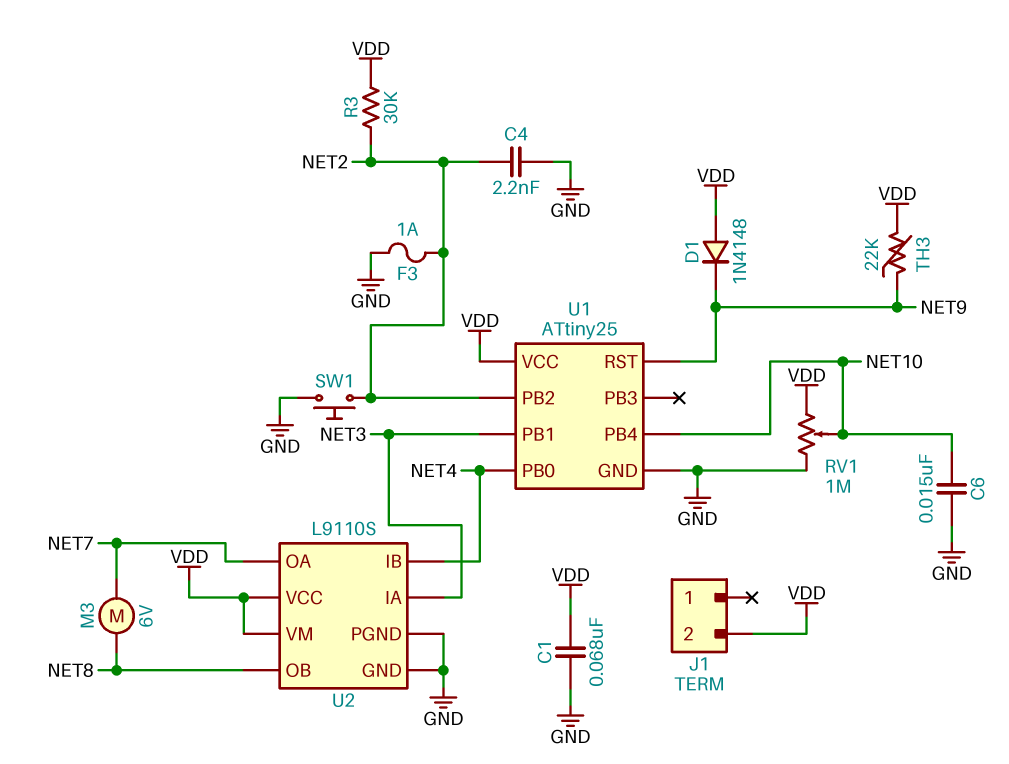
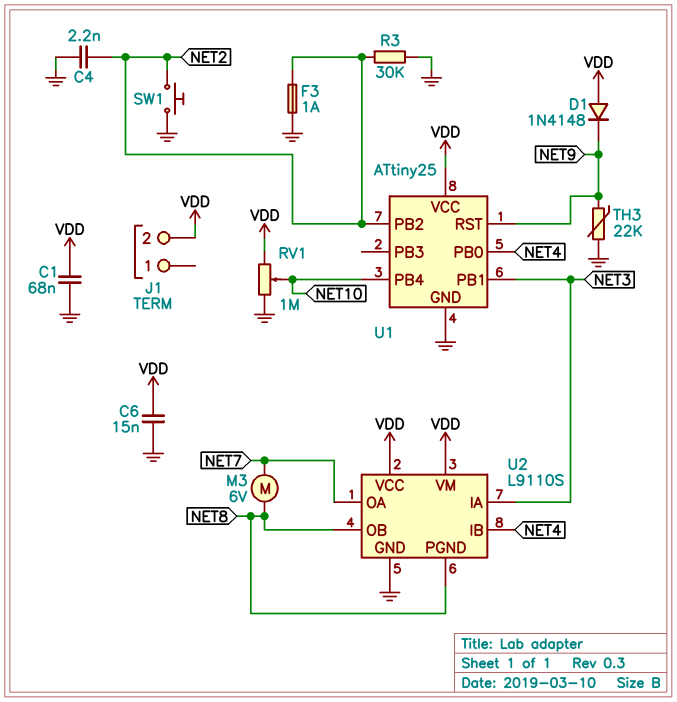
C6: 15nF (GND, NET10) -> 15nF (GND, VDD)
R3: 30k (NET2, VDD) -> 30k (GND, NET2)
TH3: 22k (NET9, VDD) -> 22k (GND, NET9)
U2 pin PGND: GND -> NET8

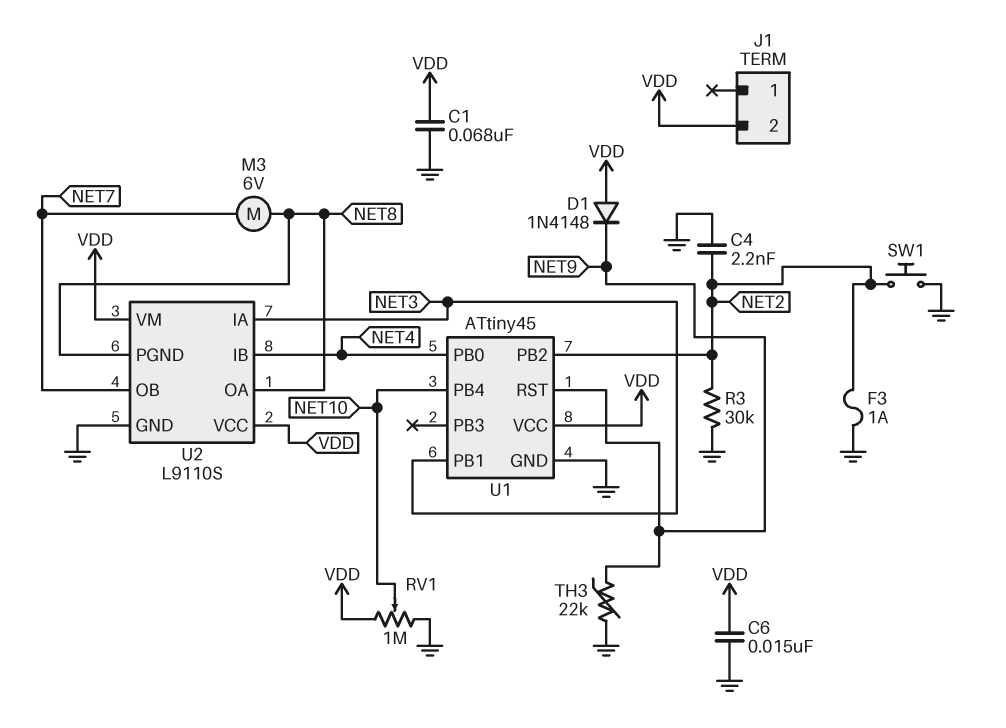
U1: ATtiny25 -> ATtiny45
U2 pin OA: NET7 -> NET8
U2 pin OB: NET8 -> NET7

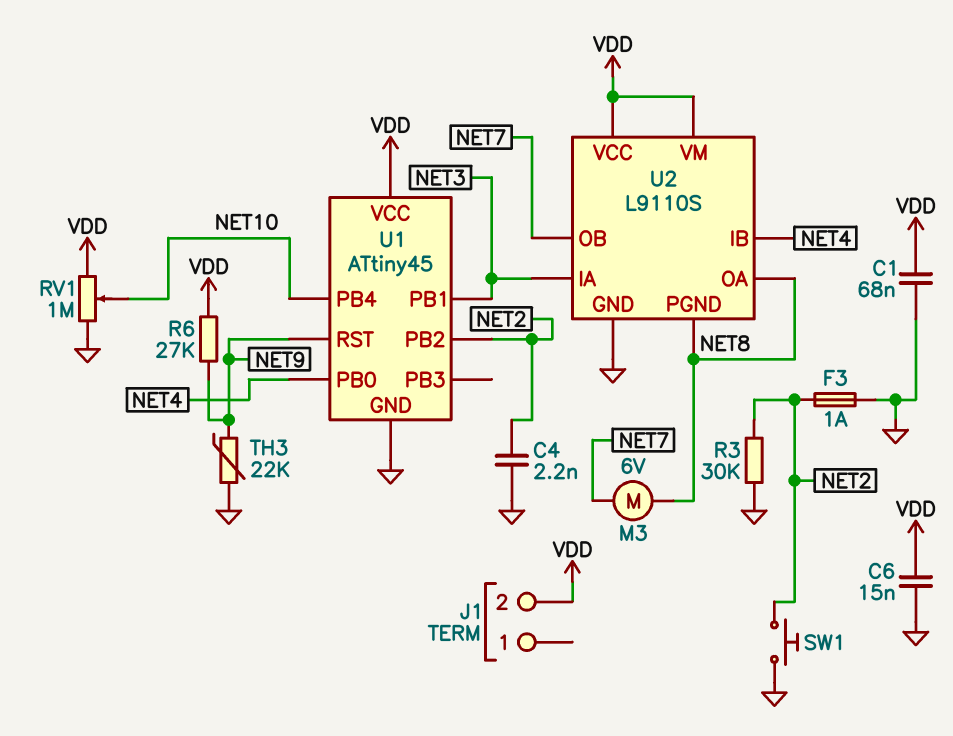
D1: diode 1N4148 (A VDD, K NET9) -> none
R6: none -> 27k (NET9, VDD)

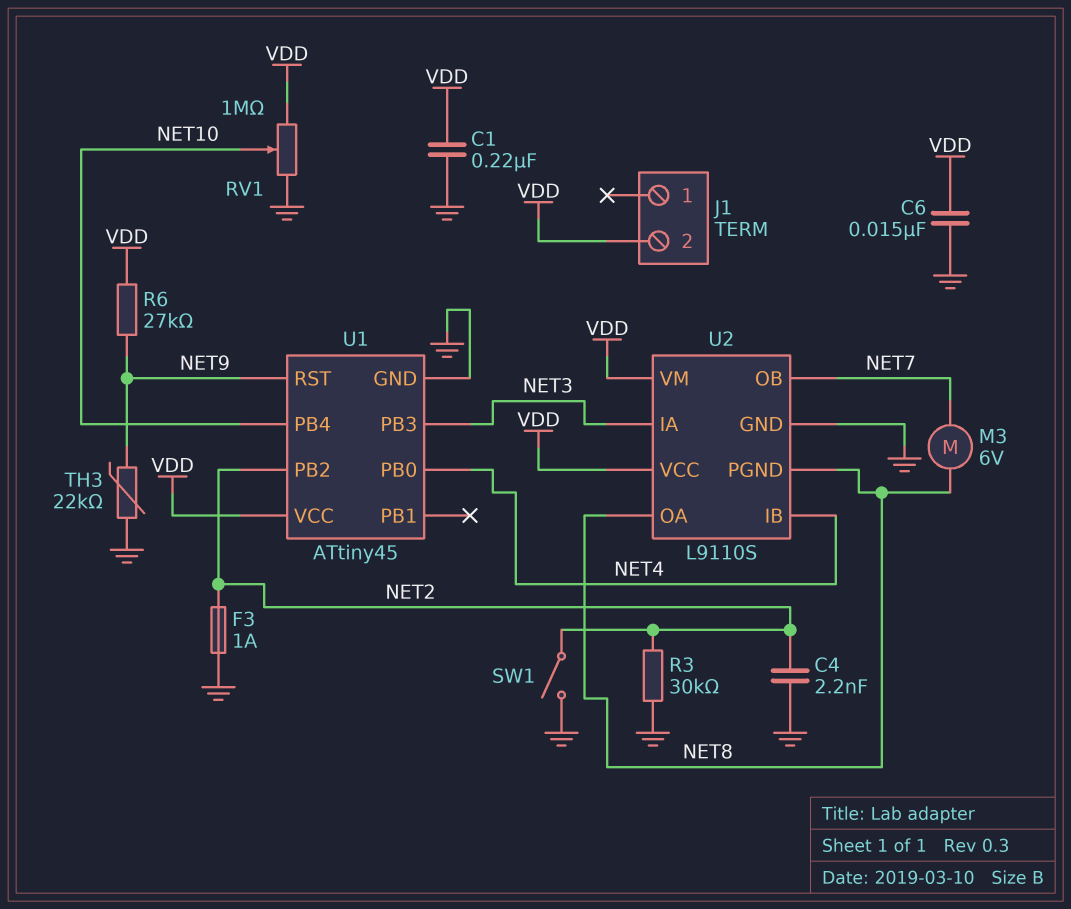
C1: 68nF (GND, VDD) -> 220nF (GND, VDD)
SW1: button (GND, NET2) -> switch (GND, NET2)
U1 pin PB1: NET3 -> none
U1 pin PB3: none -> NET3

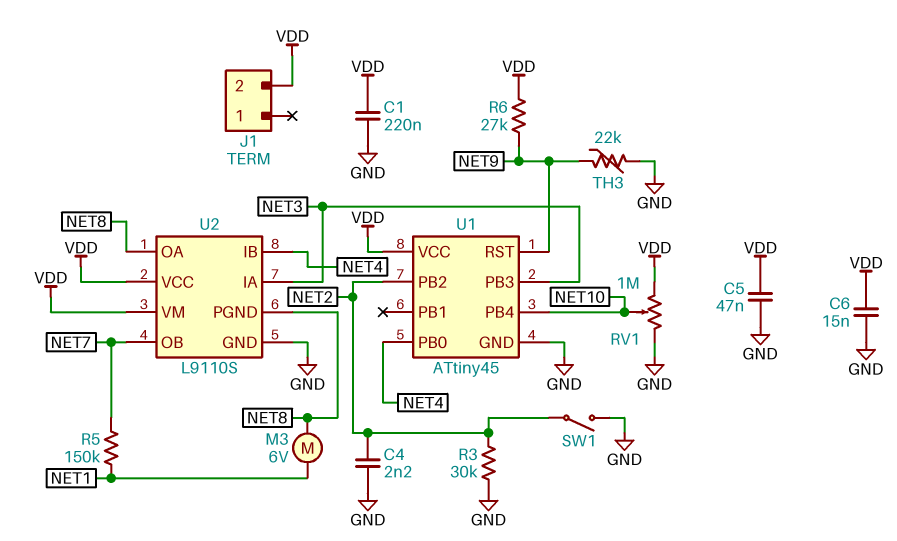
C5: none -> 47nF (GND, VDD)
F3: 1A (GND, NET2) -> none
M3: motor 6V (NET7, NET8) -> motor 6V (NET1, NET8)
R5: none -> 150k (NET1, NET7)

